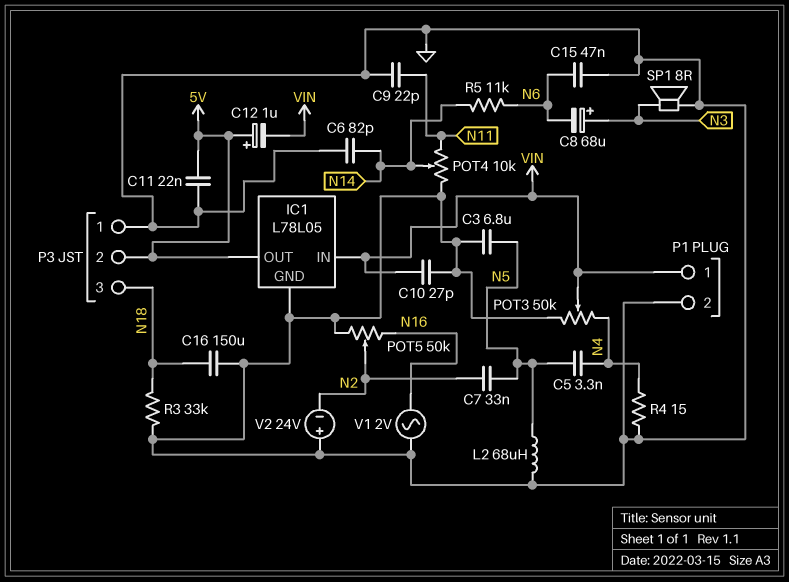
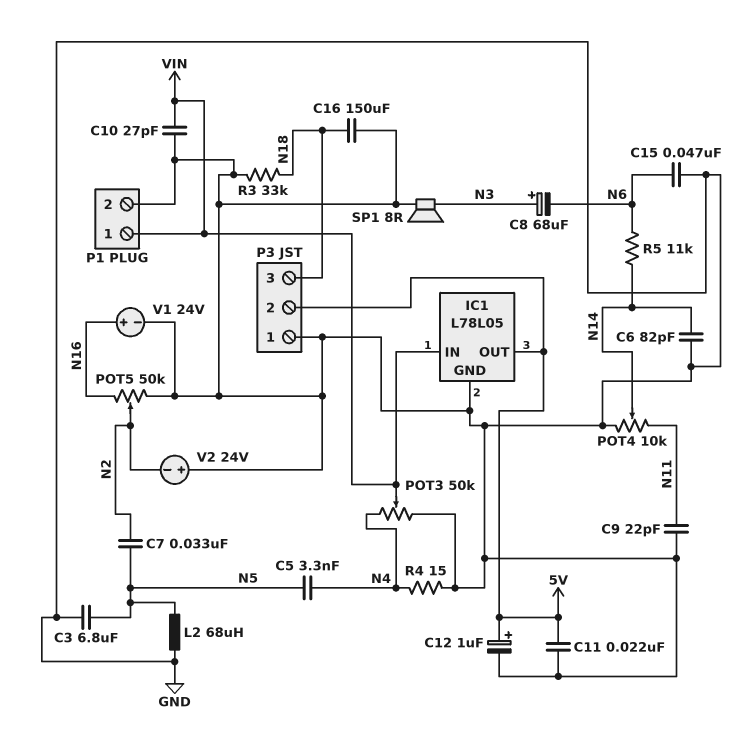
C12: 1uF (plus 5V, minus VIN) -> 1uF (plus 5V, minus GND)
V1: AC 2V (GND, N16) -> 24V (plus N16, minus GND)

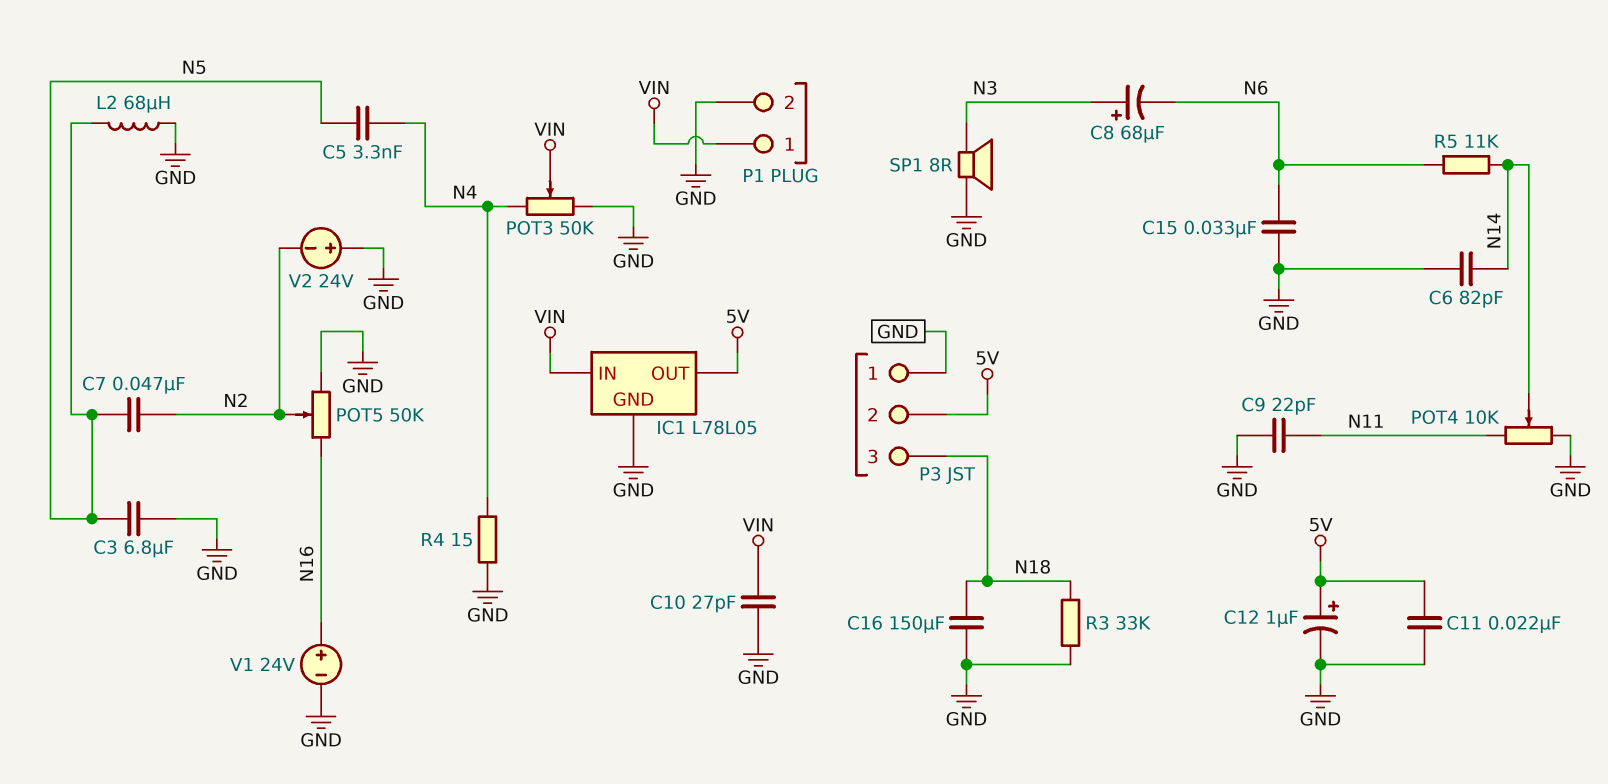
C7: 33nF (N2, N5) -> 47nF (N2, N5)
C15: 47nF (GND, N6) -> 33nF (GND, N6)

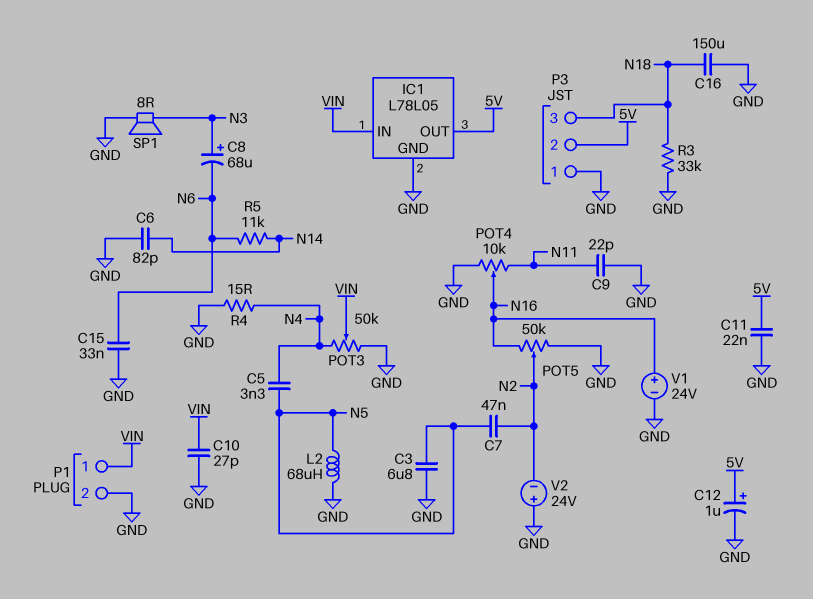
POT4: 10k (GND, N11, wiper N14) -> 10k (GND, N11, wiper N16)

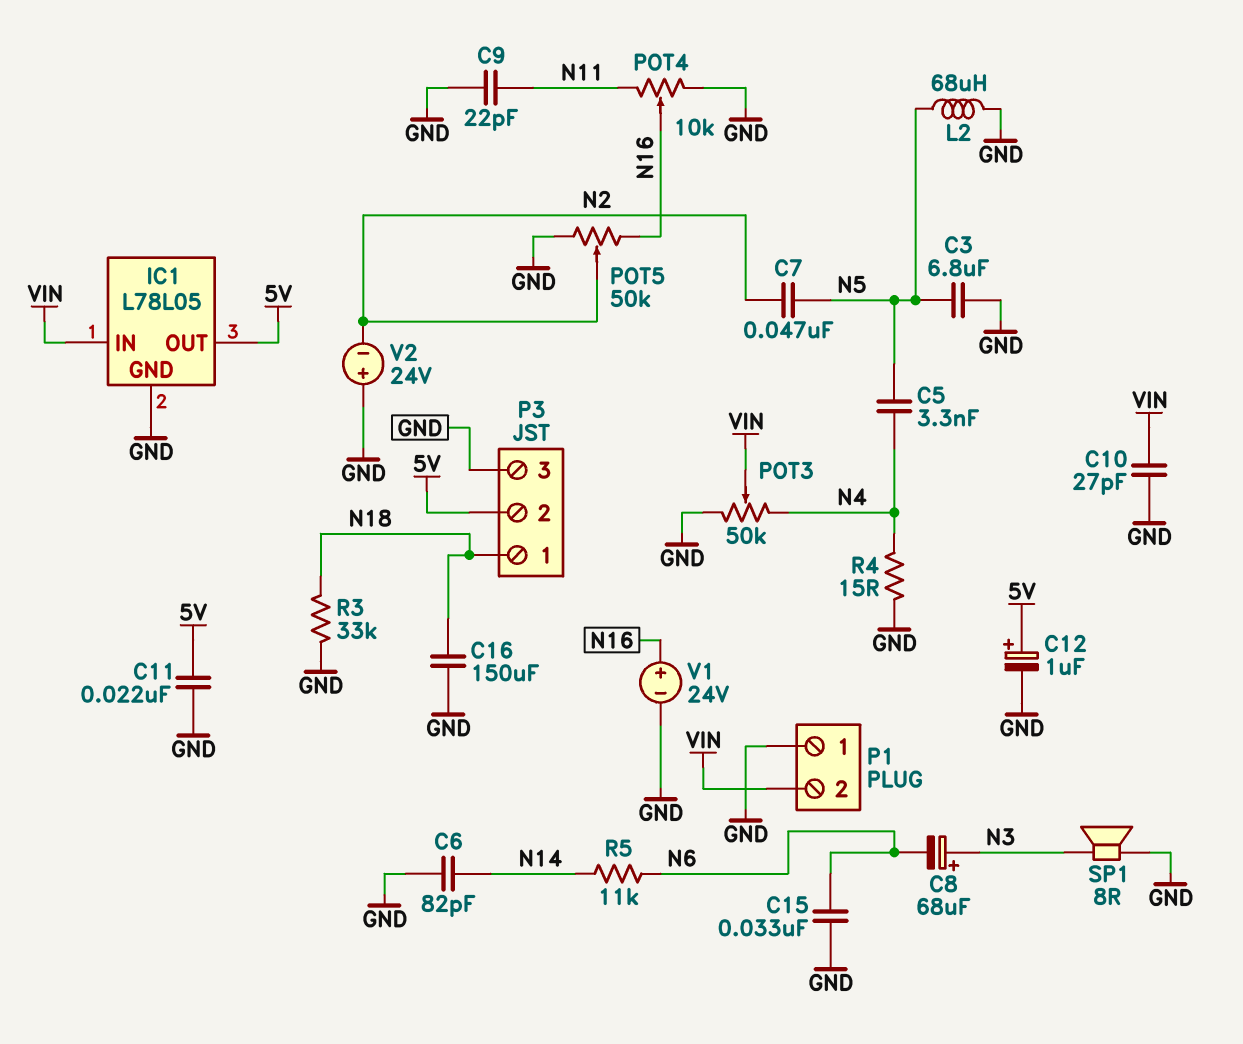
P1 pin 1: VIN -> GND
P1 pin 2: GND -> VIN
P3 pin 1: GND -> N18
P3 pin 3: N18 -> GND

